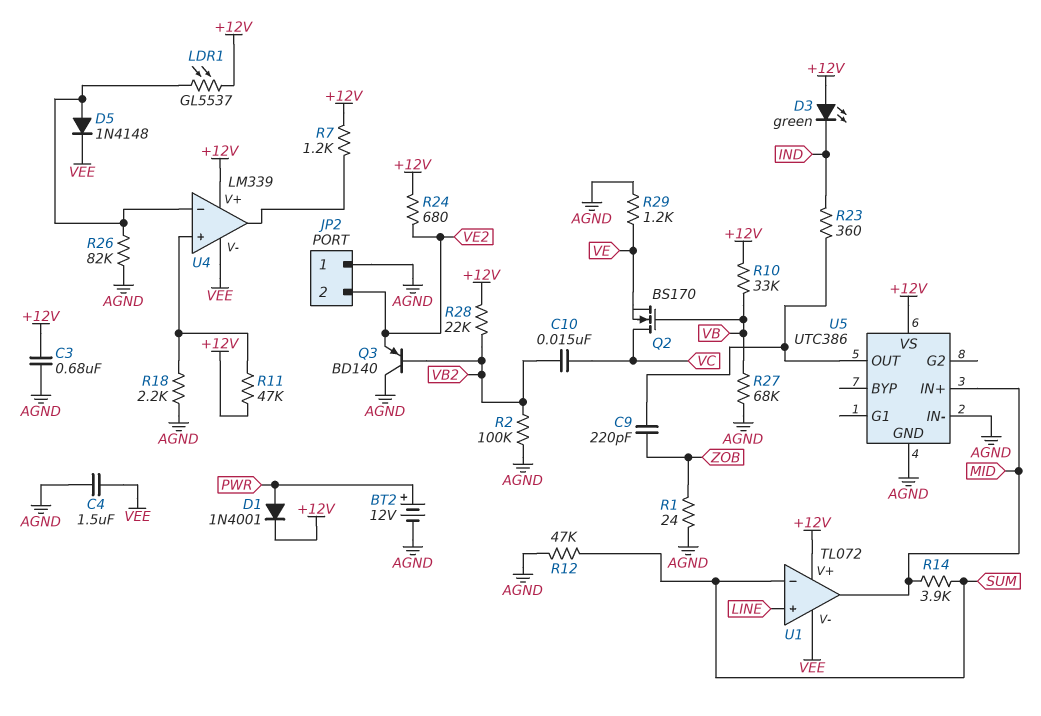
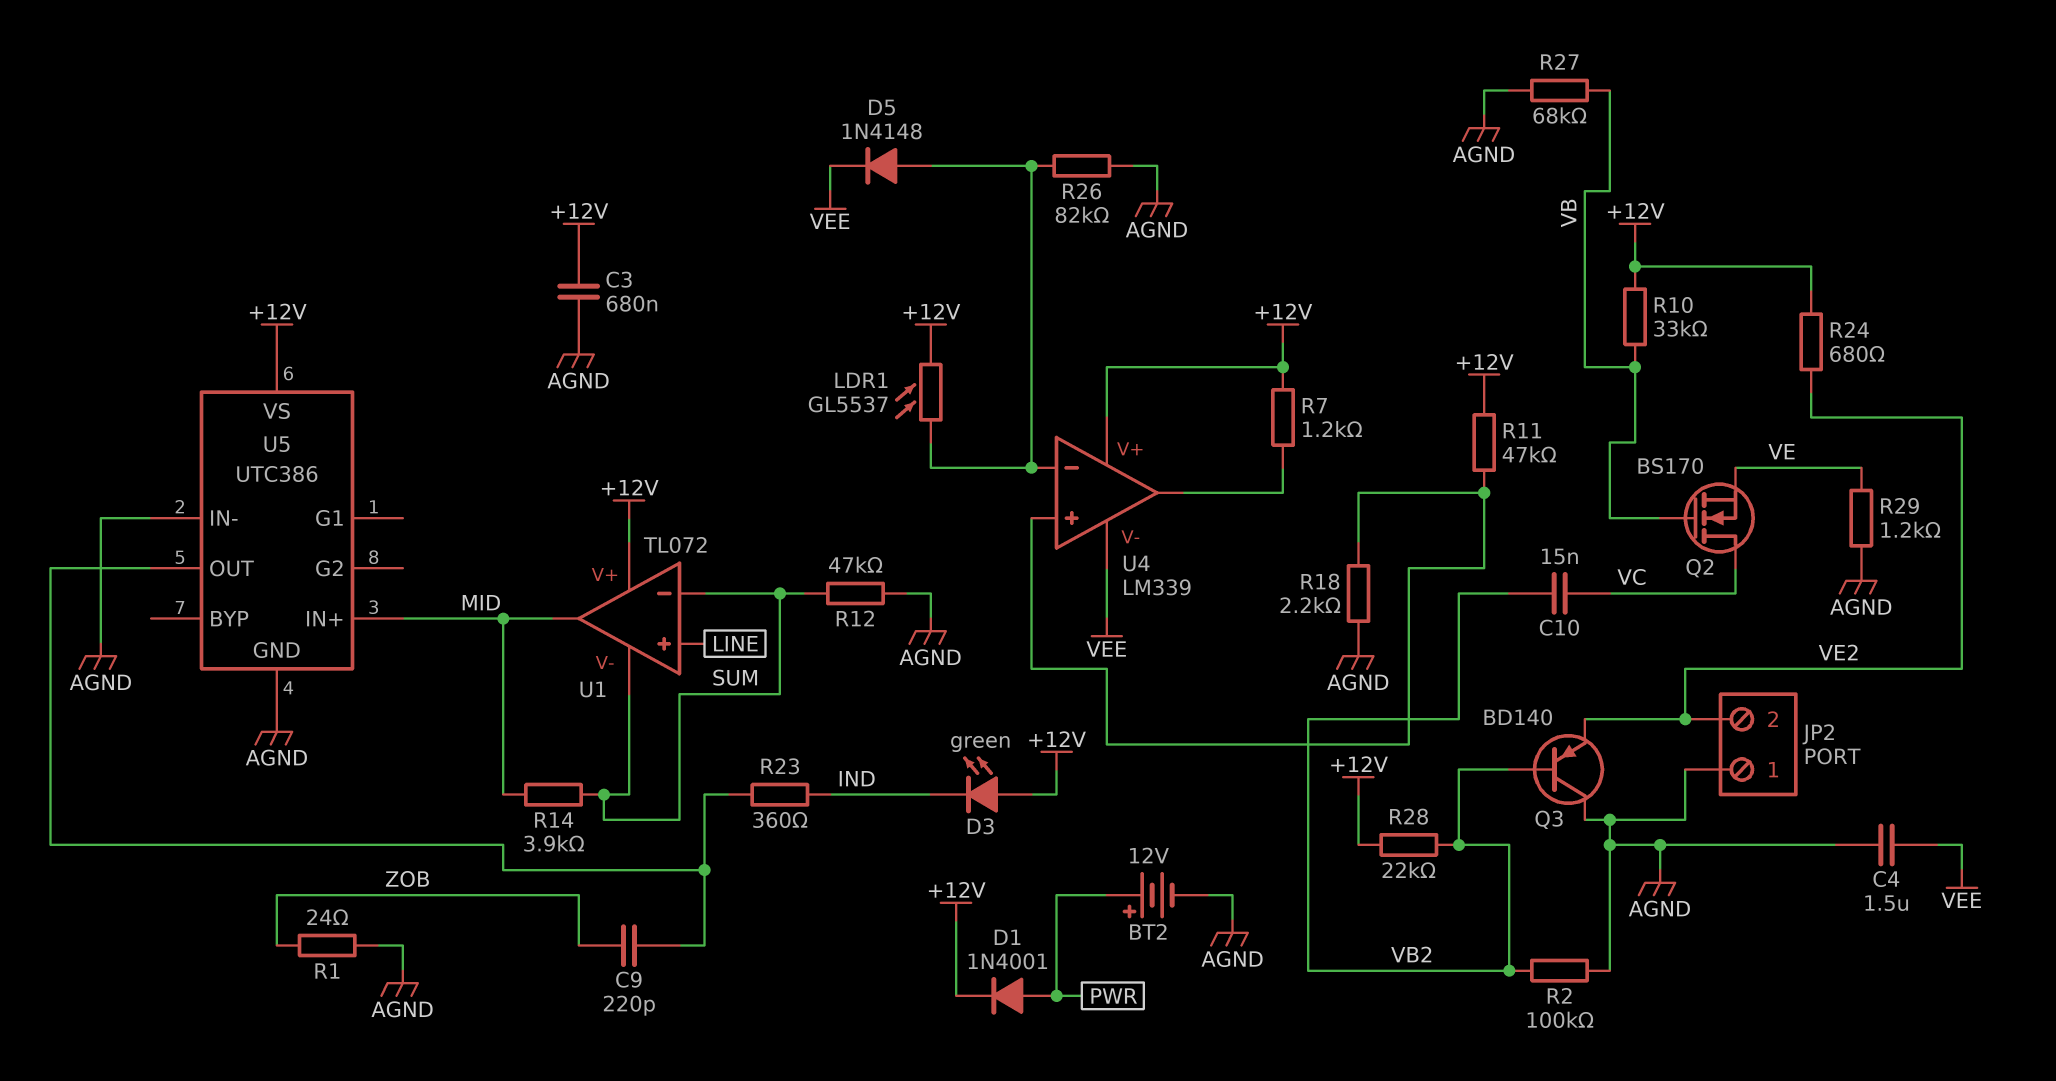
U1 pin V-: VEE -> SUM

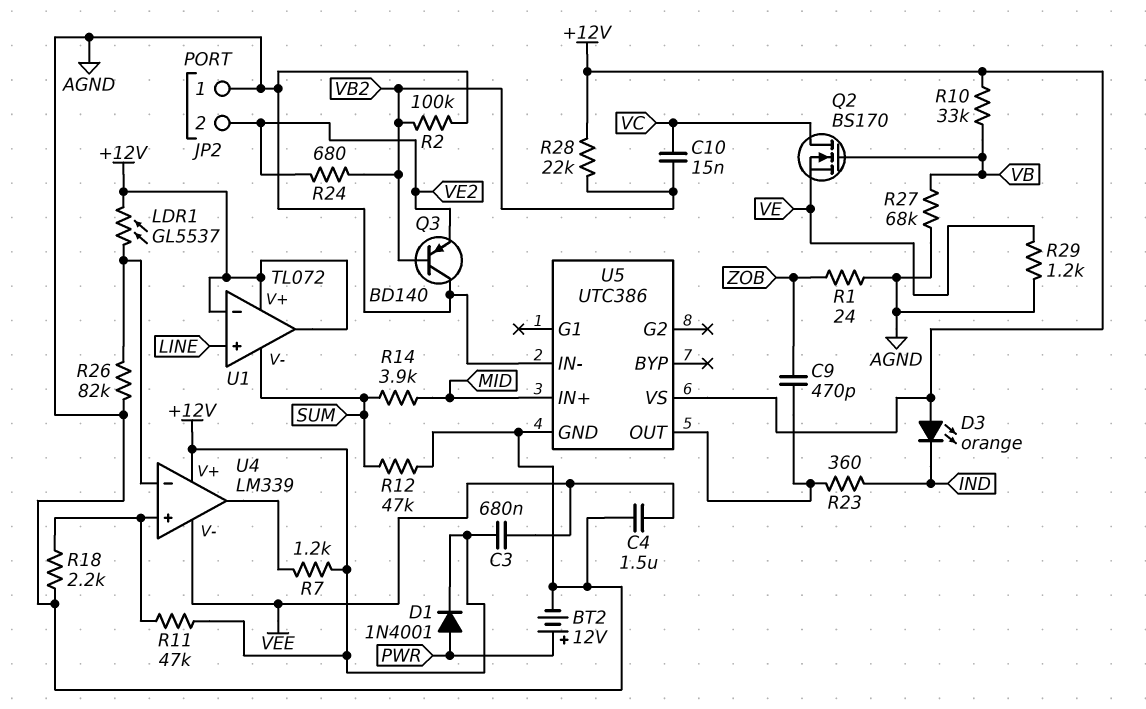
C3: 680nF (+12V, AGND) -> 680nF (+12V, VEE)
C9: 220pF (U5/OUT, ZOB) -> 470pF (U5/OUT, ZOB)
D3: LED green (A +12V, K IND) -> LED orange (A +12V, K IND)
D5: diode 1N4148 (A U4/in-, K VEE) -> none
R24: 680 (+12V, VE2) -> 680 (VB2, VE2)
U1 pin in-: SUM -> +12V
U1 pin out: MID -> +12V

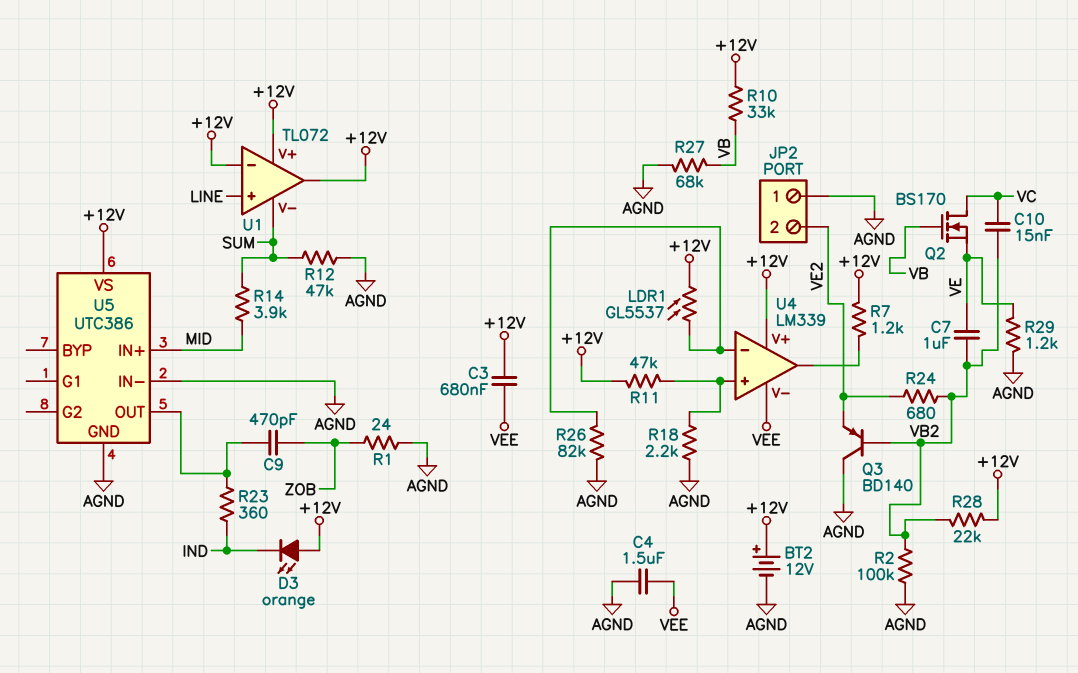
BT2: 12V (plus PWR, minus AGND) -> 12V (plus +12V, minus AGND)
C7: none -> 1uF (VB2, VE)
D1: diode 1N4001 (A PWR, K +12V) -> none

